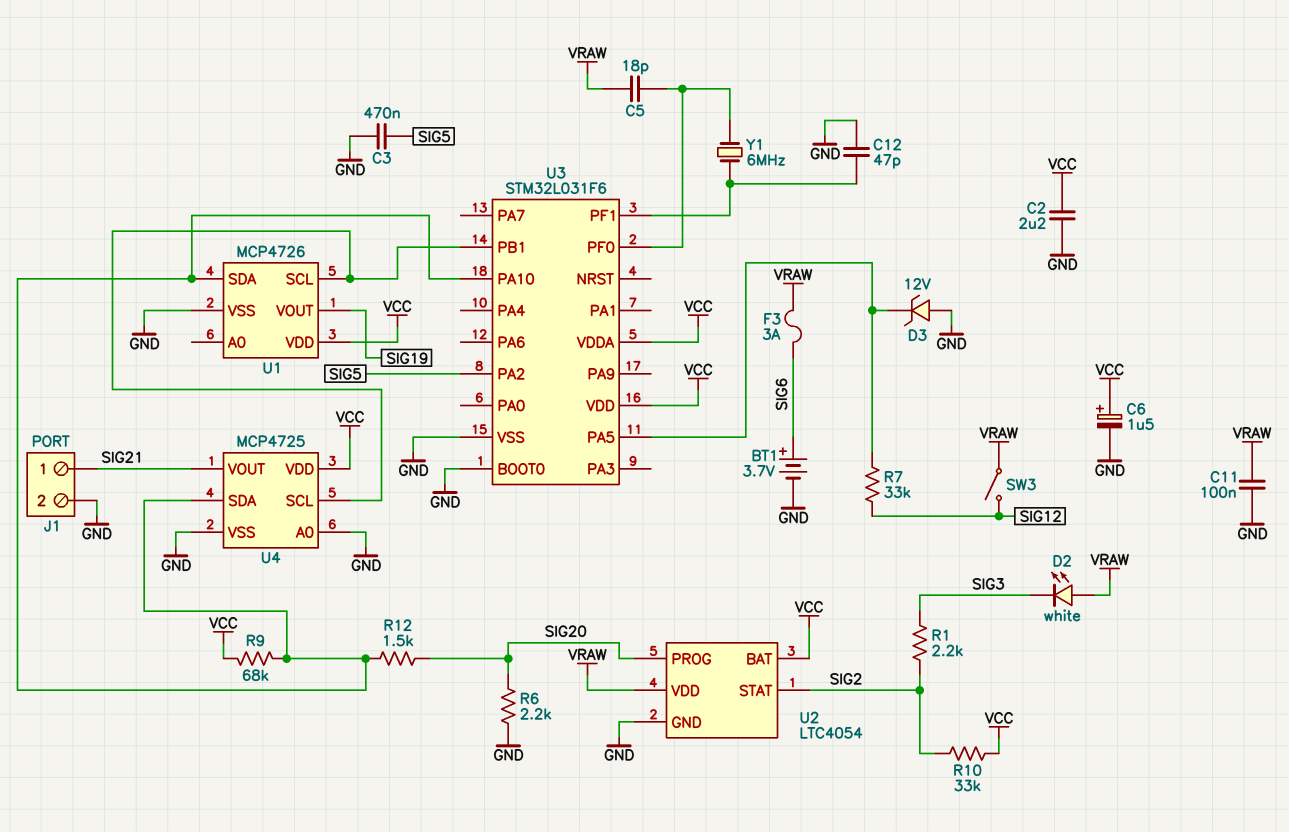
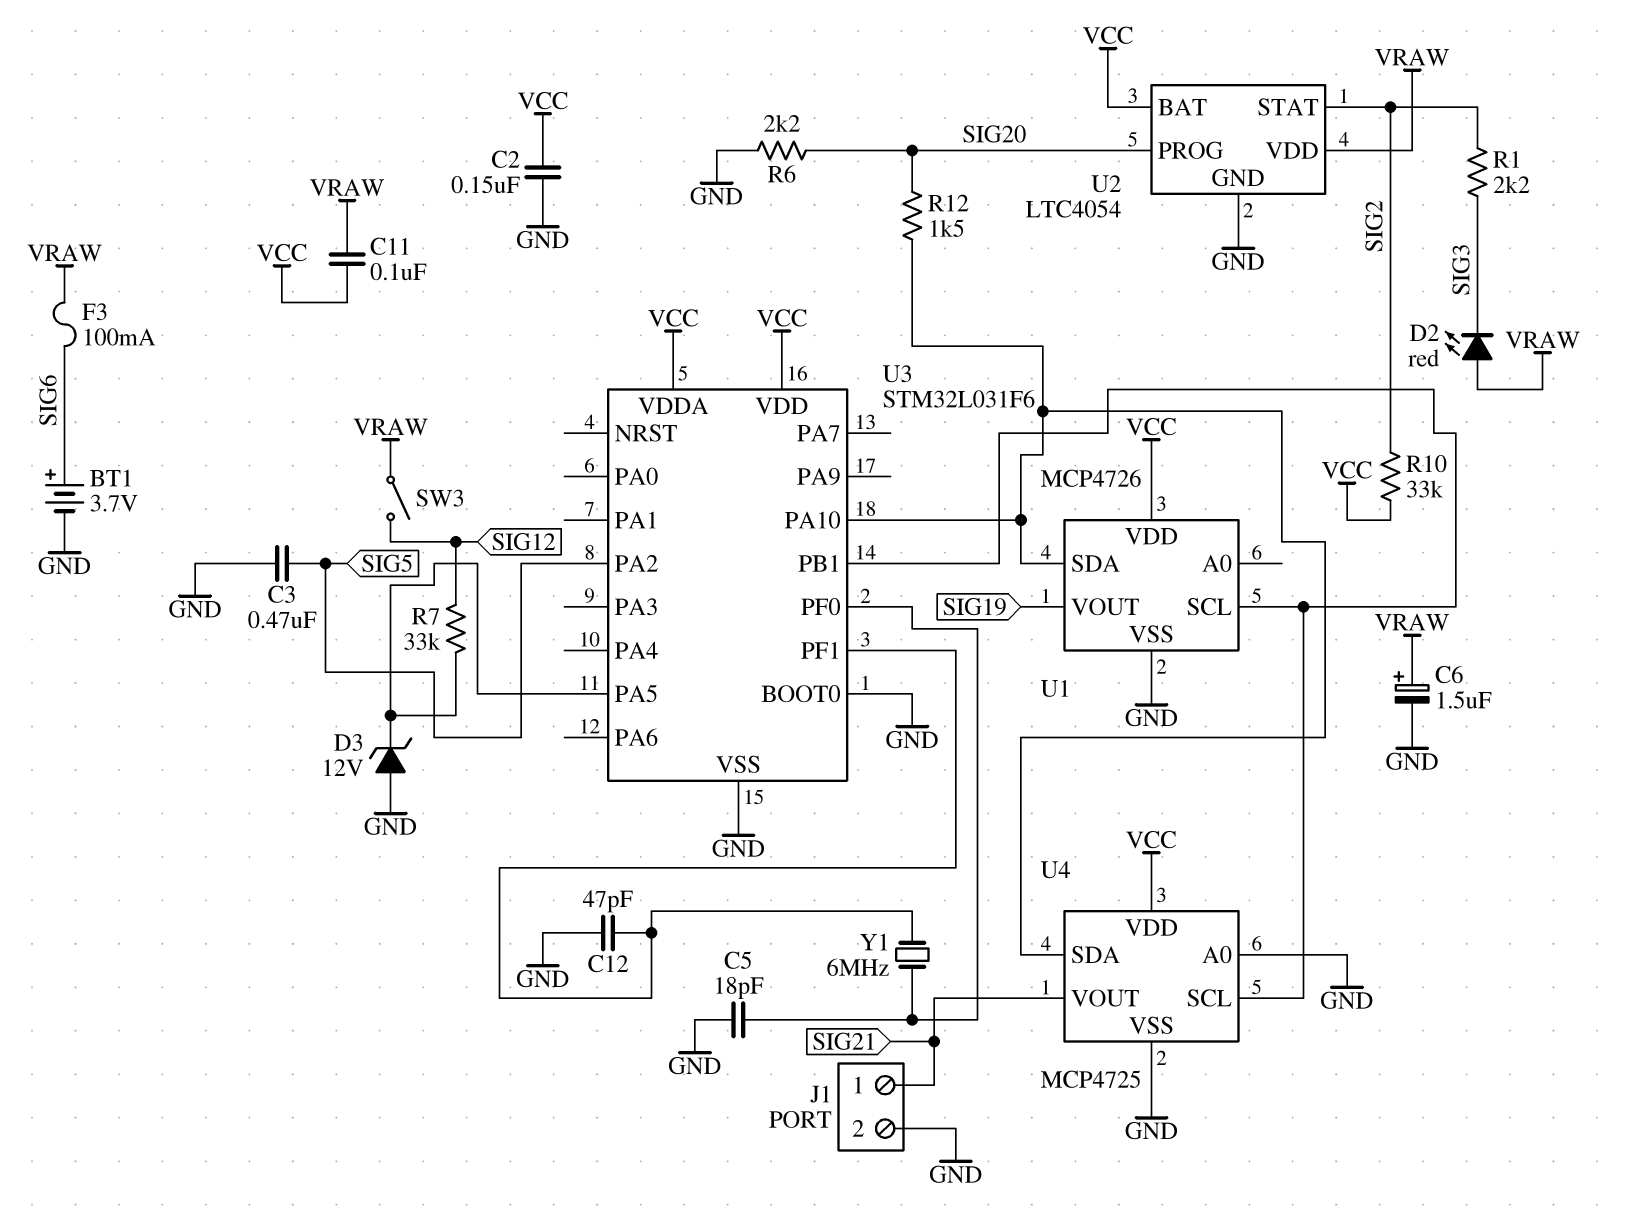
C2: 2.2uF (GND, VCC) -> 150nF (GND, VCC)
C5: 18pF (U3/PF0, VRAW) -> 18pF (GND, U3/PF0)
C6: 1.5uF (plus VCC, minus GND) -> 1.5uF (plus VRAW, minus GND)
C11: 100nF (GND, VRAW) -> 100nF (VCC, VRAW)
D2: LED white (A VRAW, K SIG3) -> LED red (A VRAW, K SIG3)
F3: 3A (SIG6, VRAW) -> 100mA (SIG6, VRAW)
R9: 68k (U1/SDA, VCC) -> none

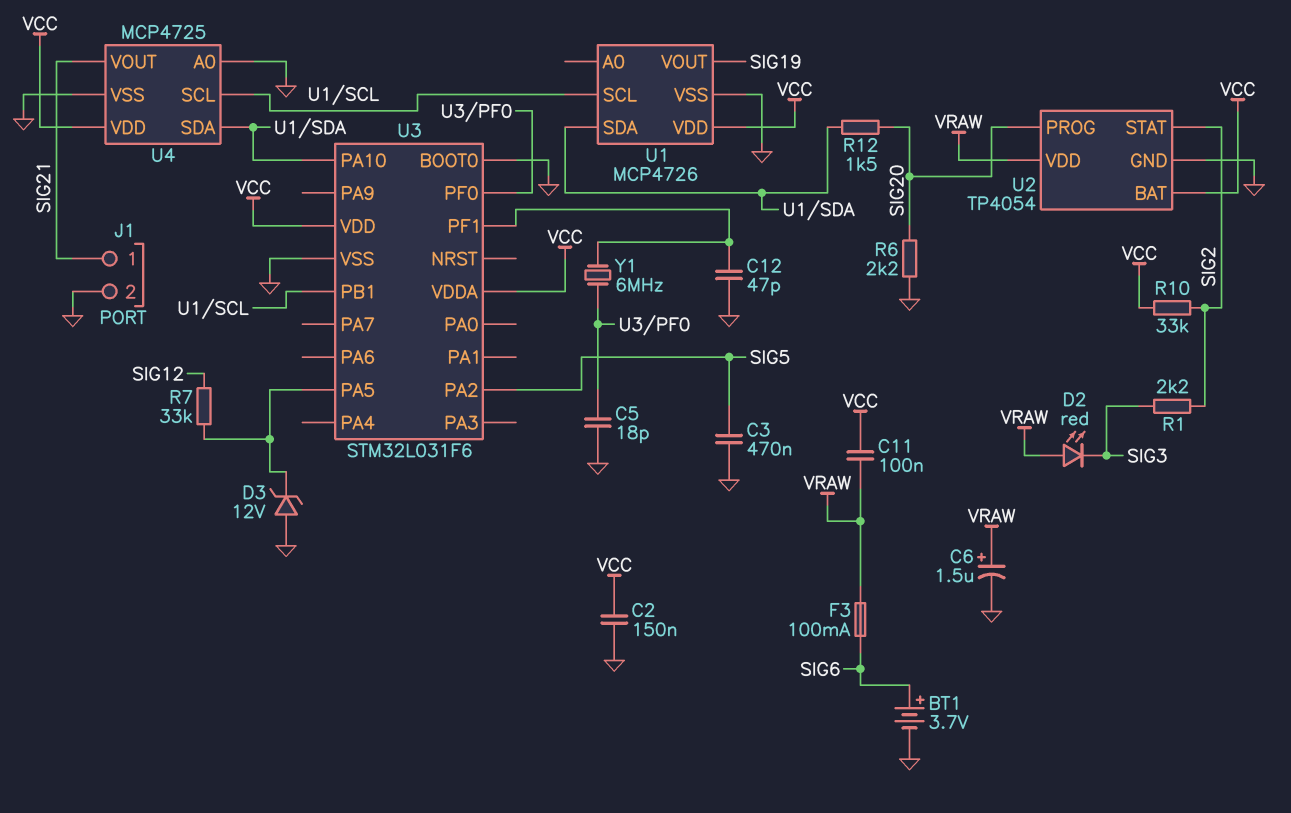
SW3: switch (SIG12, VRAW) -> none
U2: LTC4054 -> TP4054

